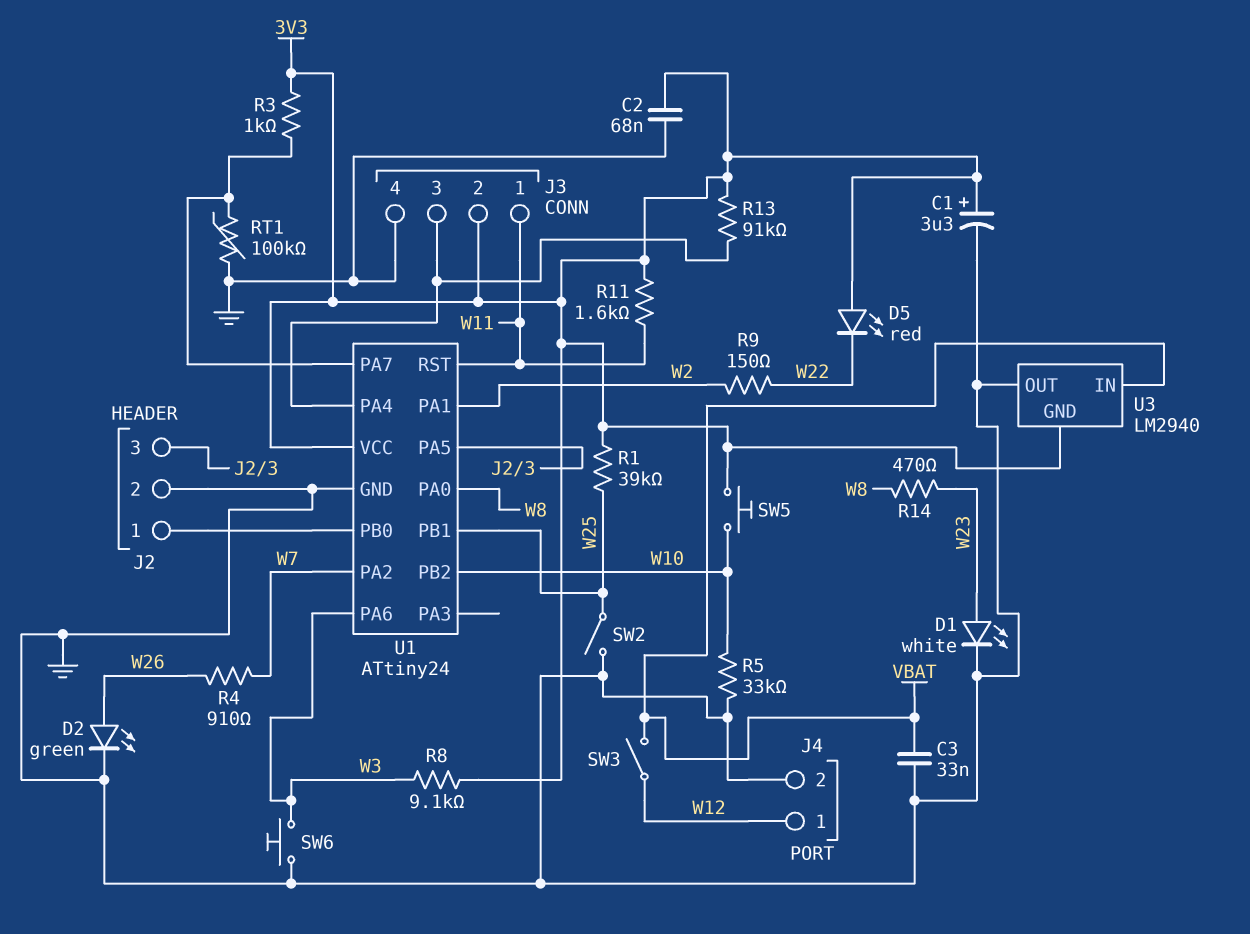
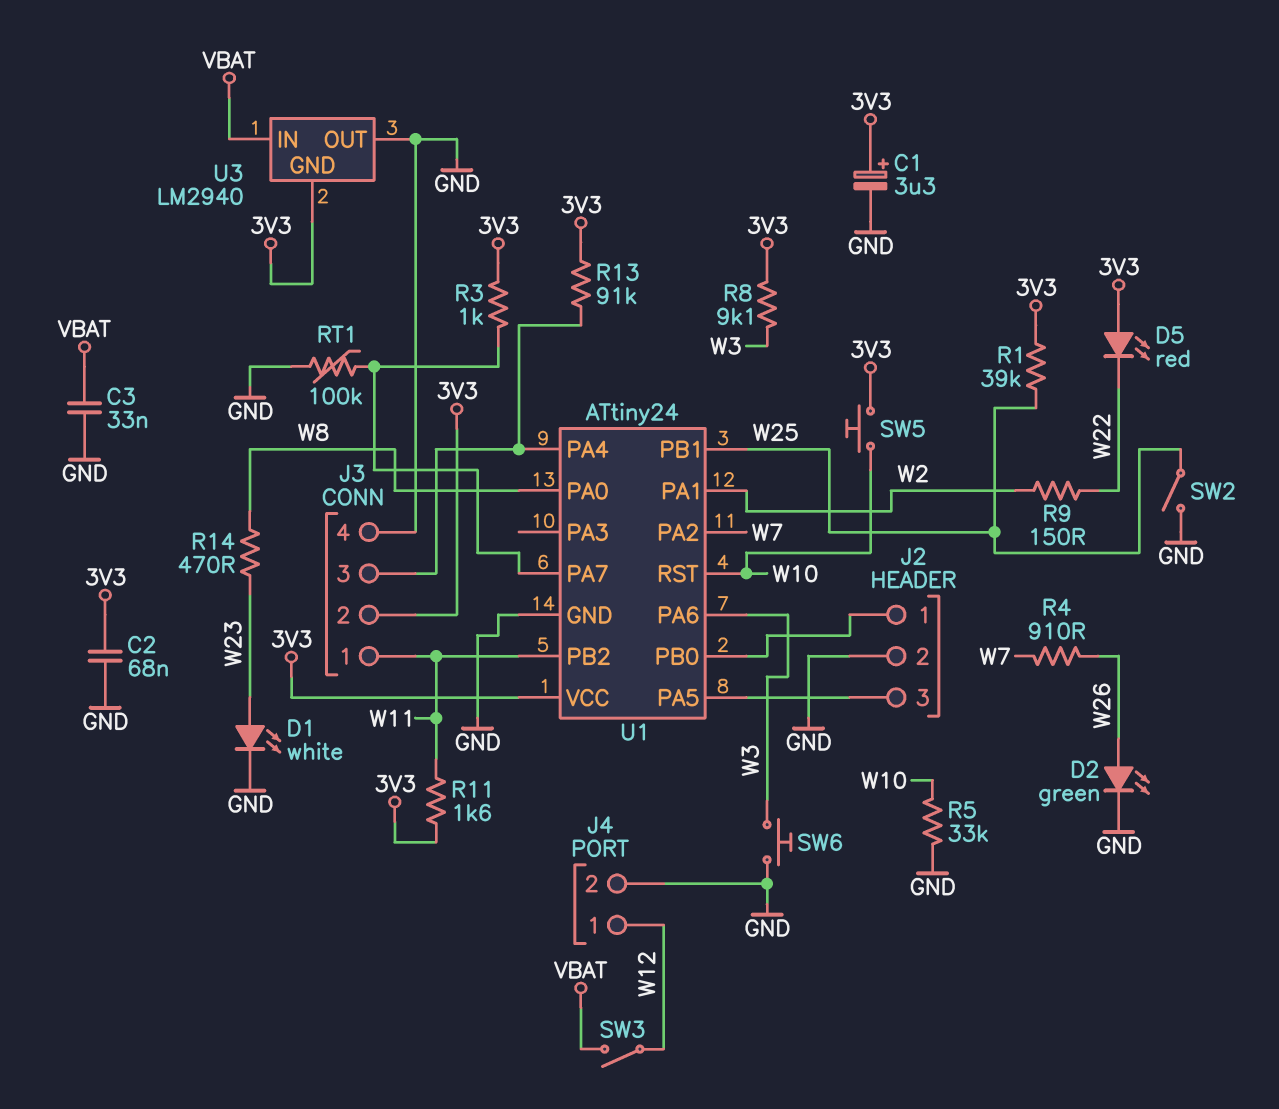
U1 pin PB2: W10 -> W11
U1 pin RST: W11 -> W10

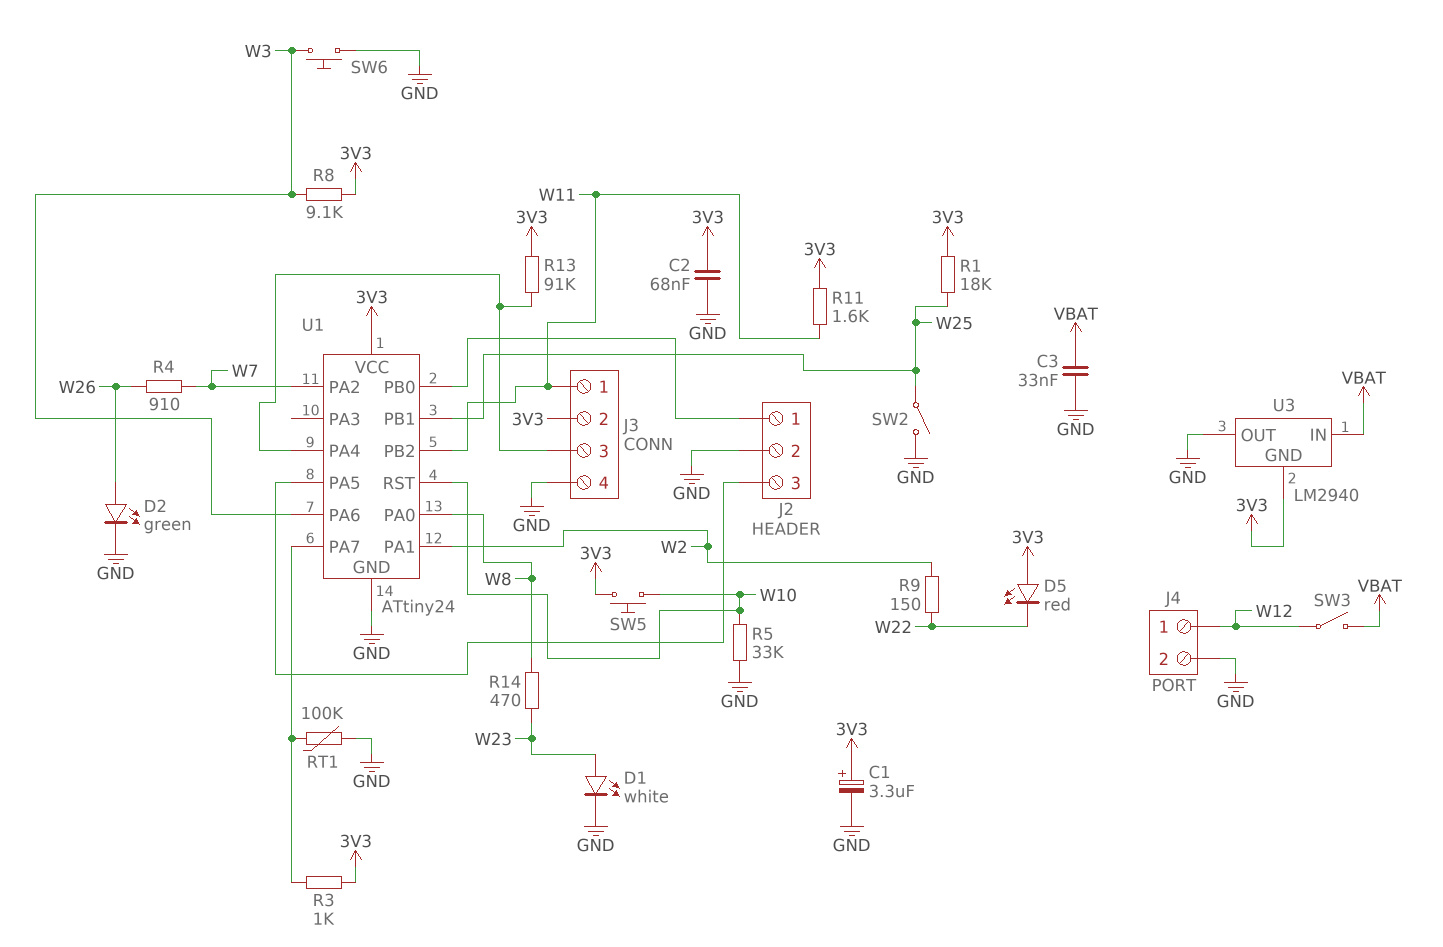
R1: 39k (3V3, W25) -> 18k (3V3, W25)

